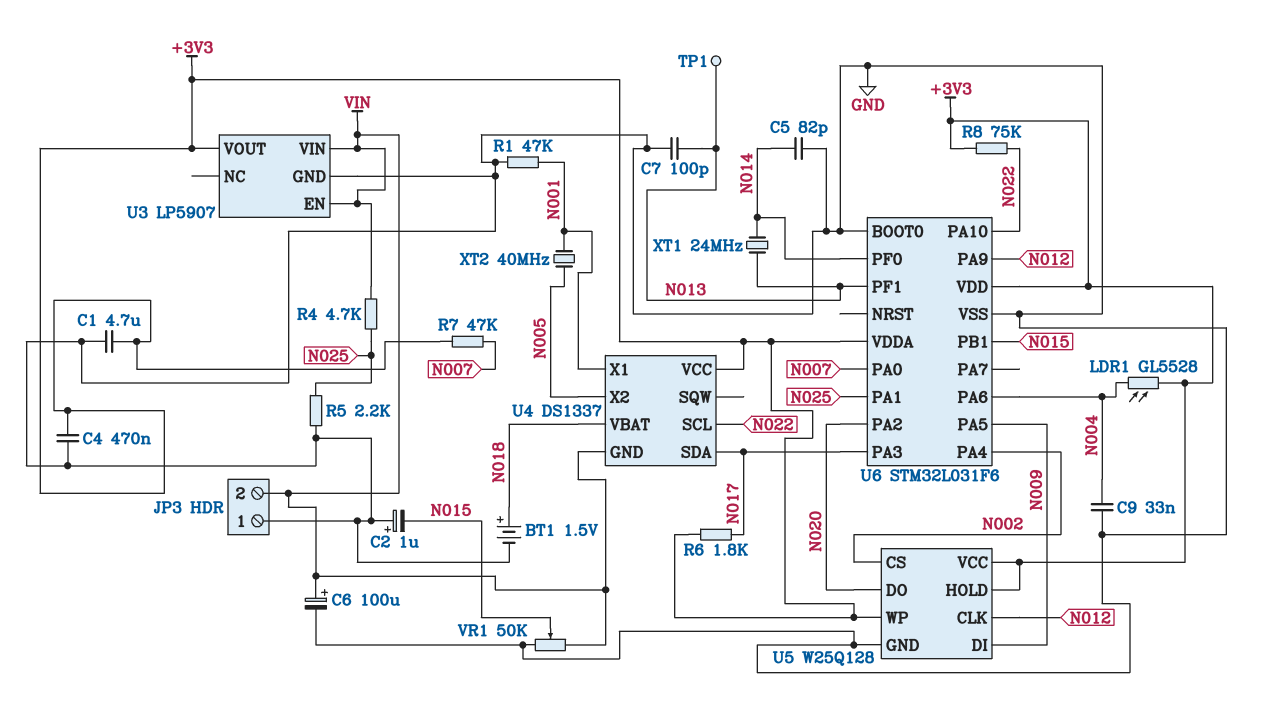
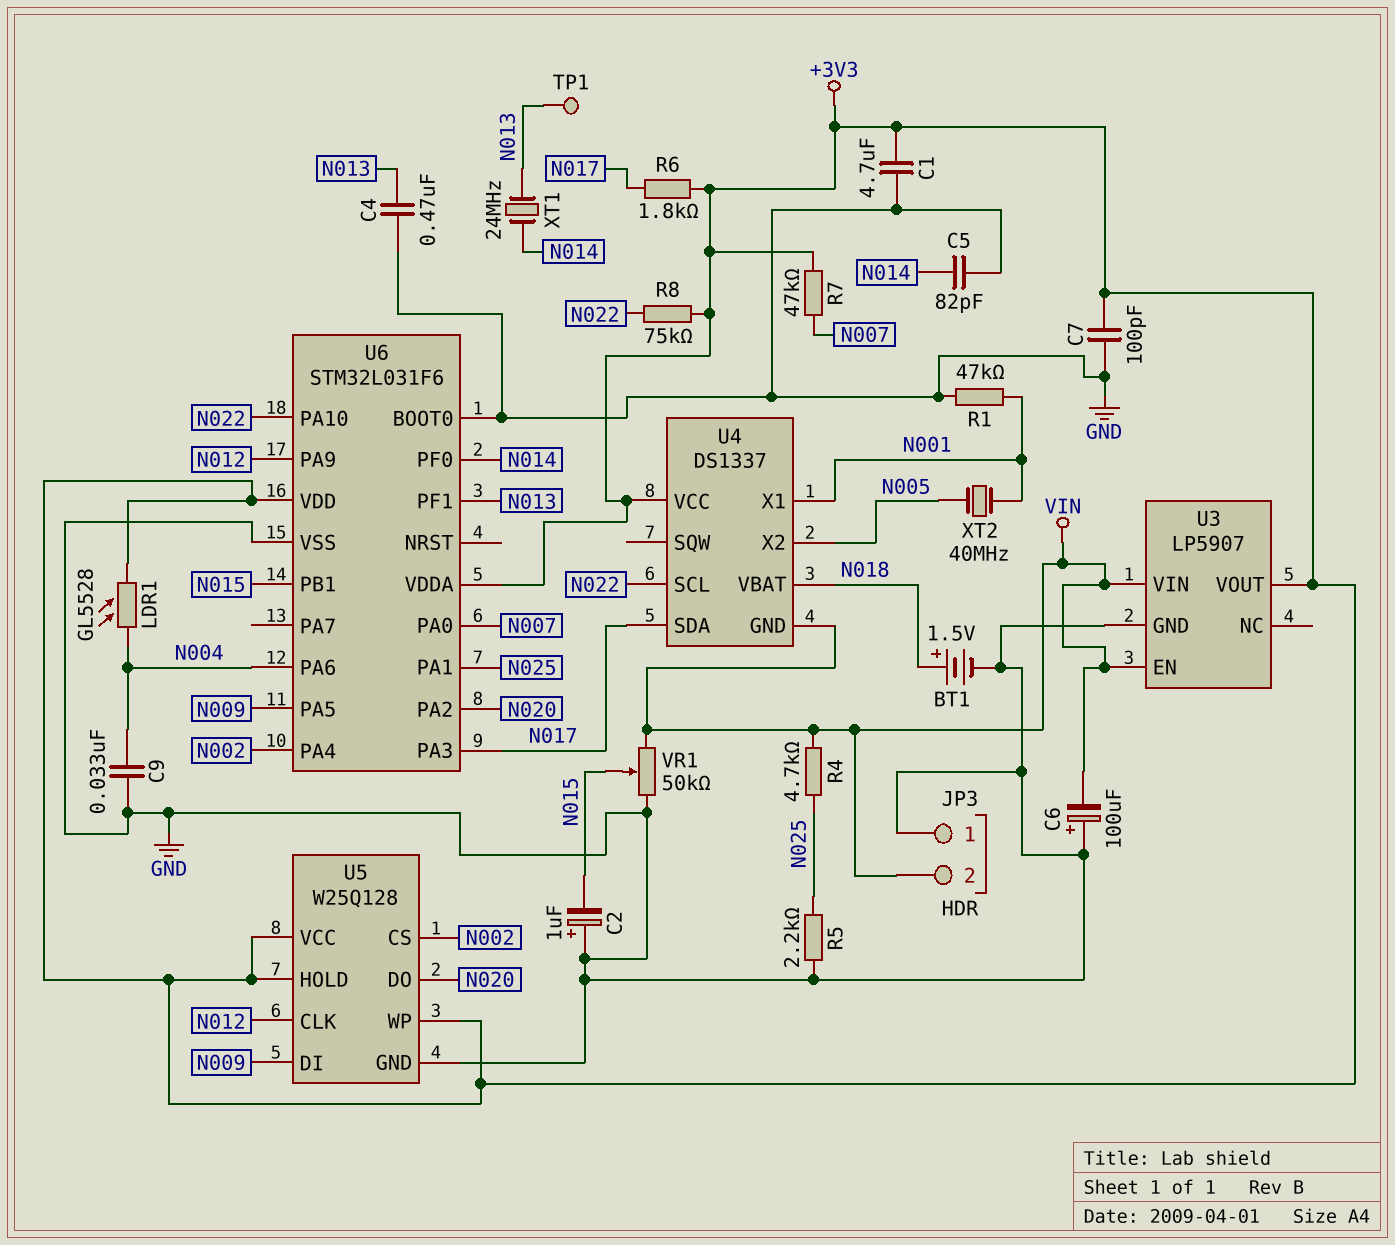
C4: 470nF (+3V3, GND) -> 470nF (GND, N013)
C6: 100uF (plus VIN, minus GND) -> 100uF (plus GND, minus VIN)
C7: 100pF (GND, N013) -> 100pF (+3V3, GND)

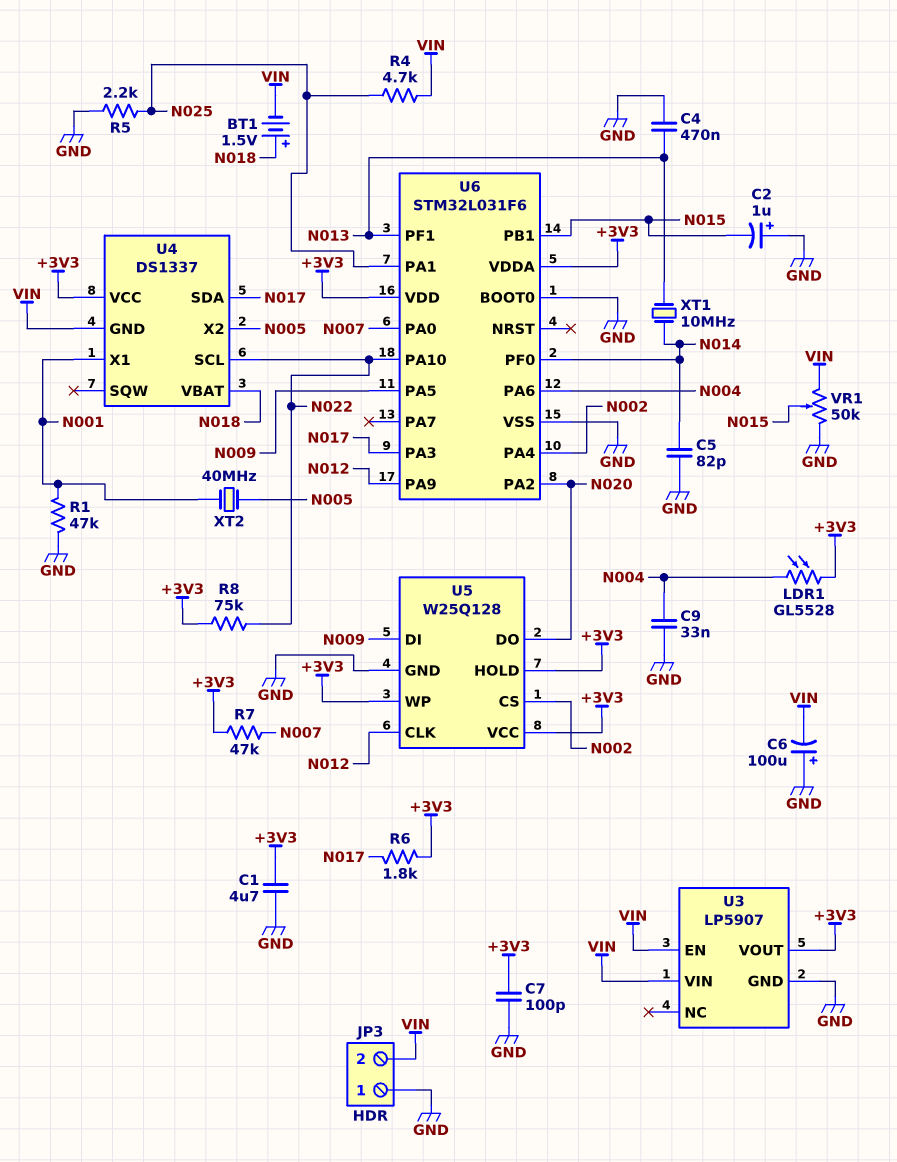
BT1: 1.5V (plus N018, minus GND) -> 1.5V (plus N018, minus VIN)
TP1: test point (N013) -> none
XT1: 24MHz (N013, N014) -> 10MHz (N013, N014)

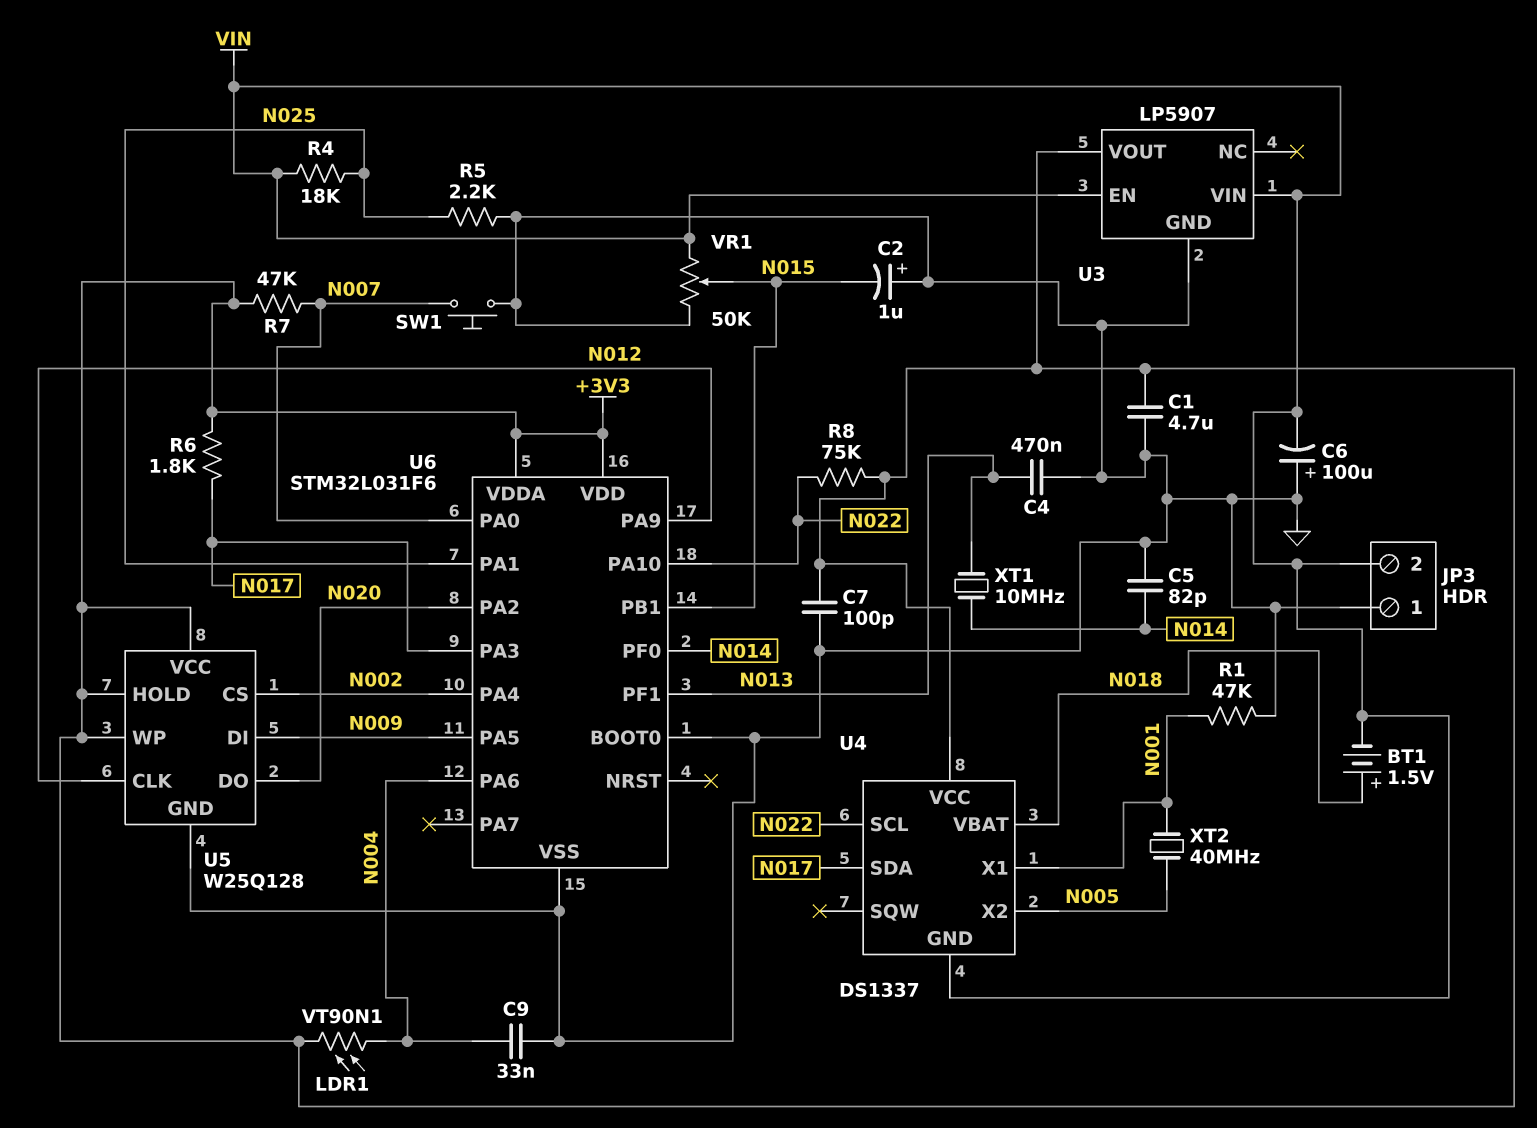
LDR1: GL5528 (+3V3, N004) -> VT90N1 (+3V3, N004)
R4: 4.7k (N025, VIN) -> 18k (N025, VIN)
SW1: none -> button (GND, N007)

